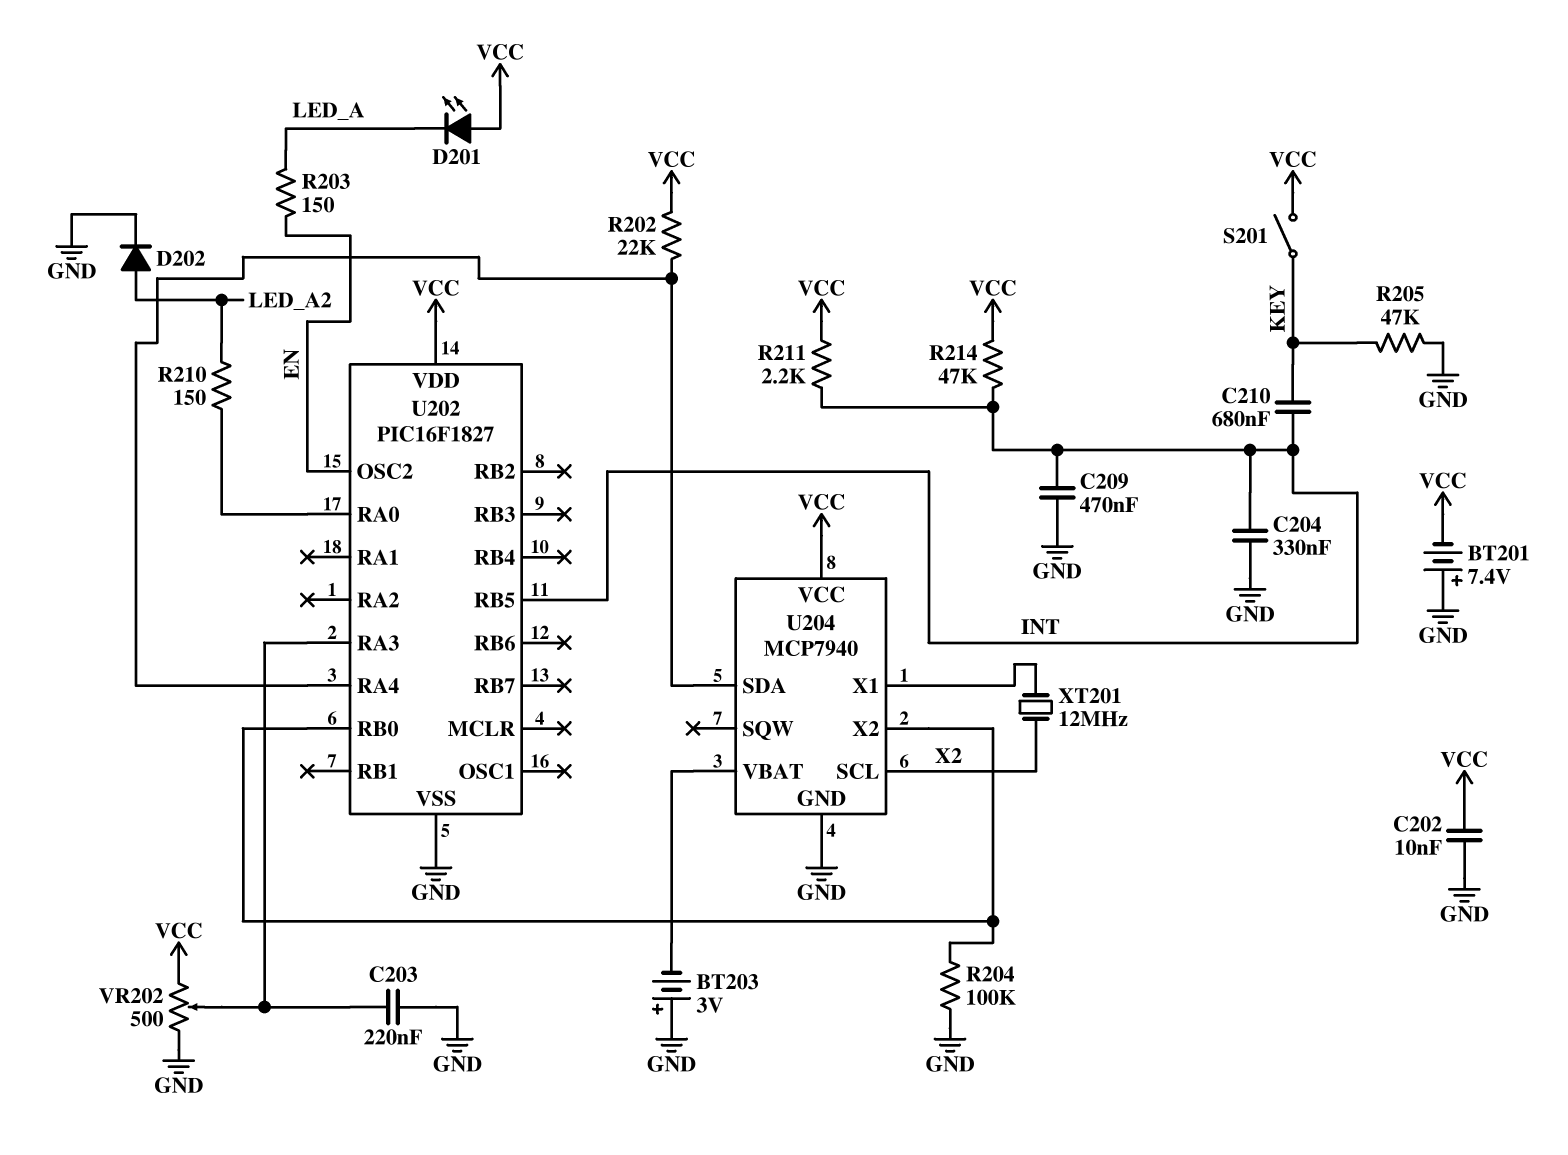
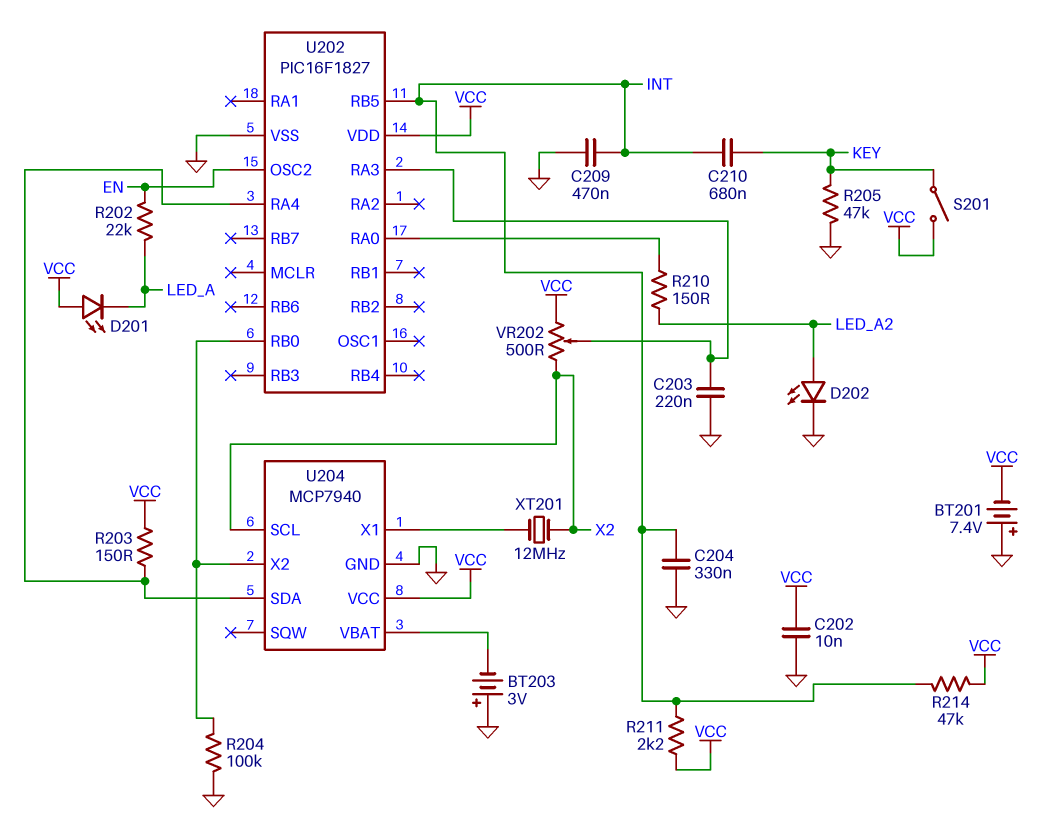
D202: diode (A LED_A2, K GND) -> LED (A LED_A2, K GND)
R202: 22k (U202/RA4, VCC) -> 22k (EN, LED_A)
R203: 150 (EN, LED_A) -> 150 (U202/RA4, VCC)
VR202: 500 (GND, VCC, wiper U202/RA3) -> 500 (VCC, X2, wiper U202/RA3)

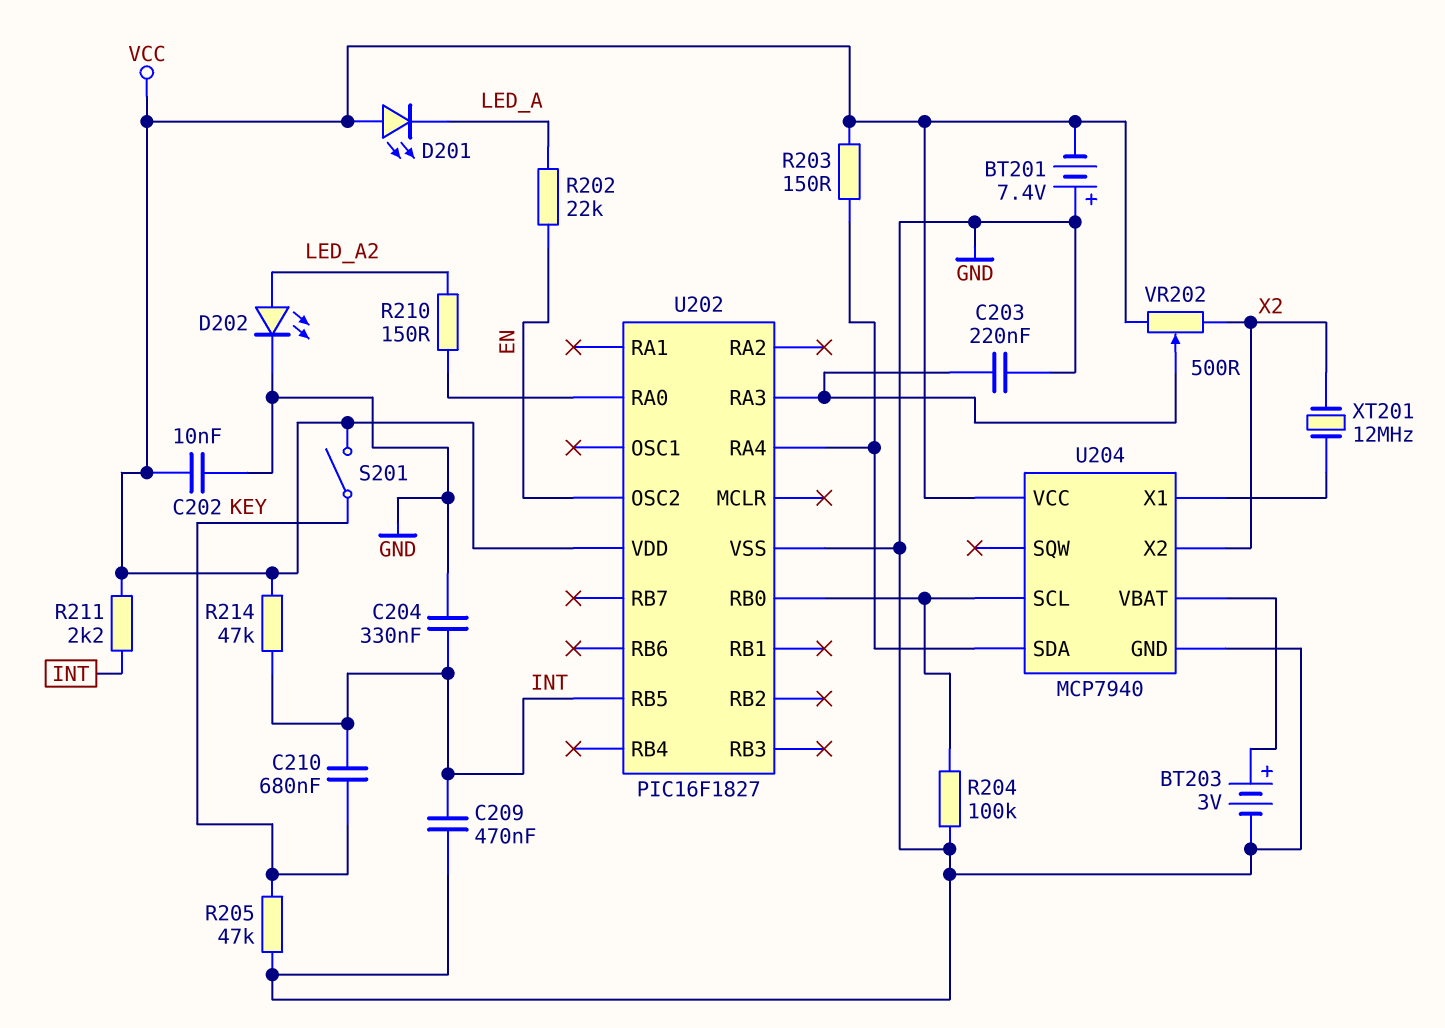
BT203: 3V (plus GND, minus U204/VBAT) -> 3V (plus U204/VBAT, minus GND)
U204 pin SCL: X2 -> U202/RB0
U204 pin X2: U202/RB0 -> X2

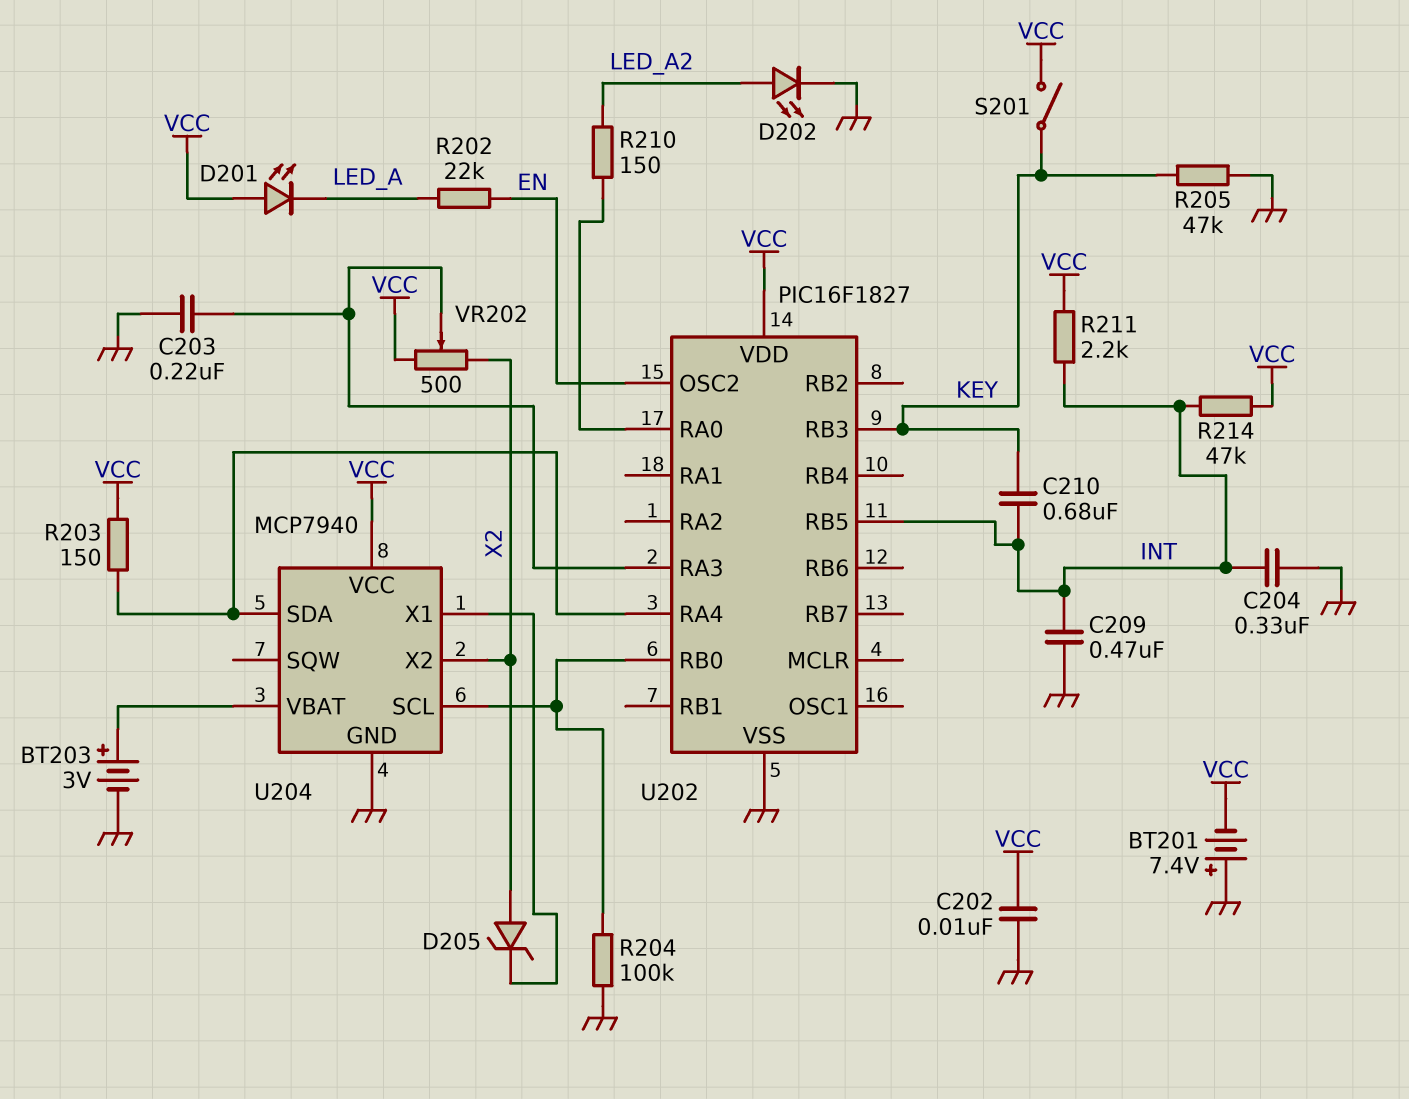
D205: none -> zener (A X2, K U204/X1)
U202 pin RB3: none -> KEY
XT201: 12MHz (U204/X1, X2) -> none

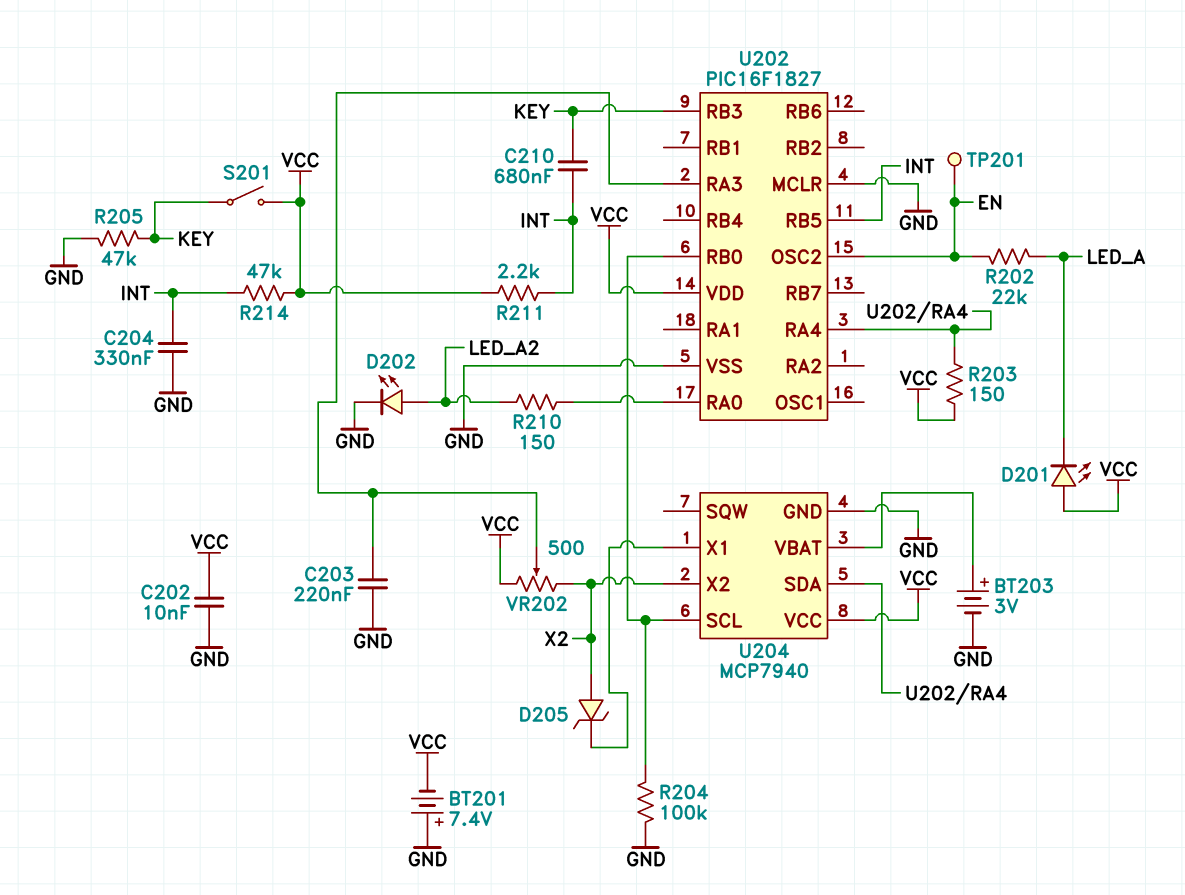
C209: 470nF (GND, INT) -> none
TP201: none -> test point (EN)
U202 pin MCLR: none -> GND

